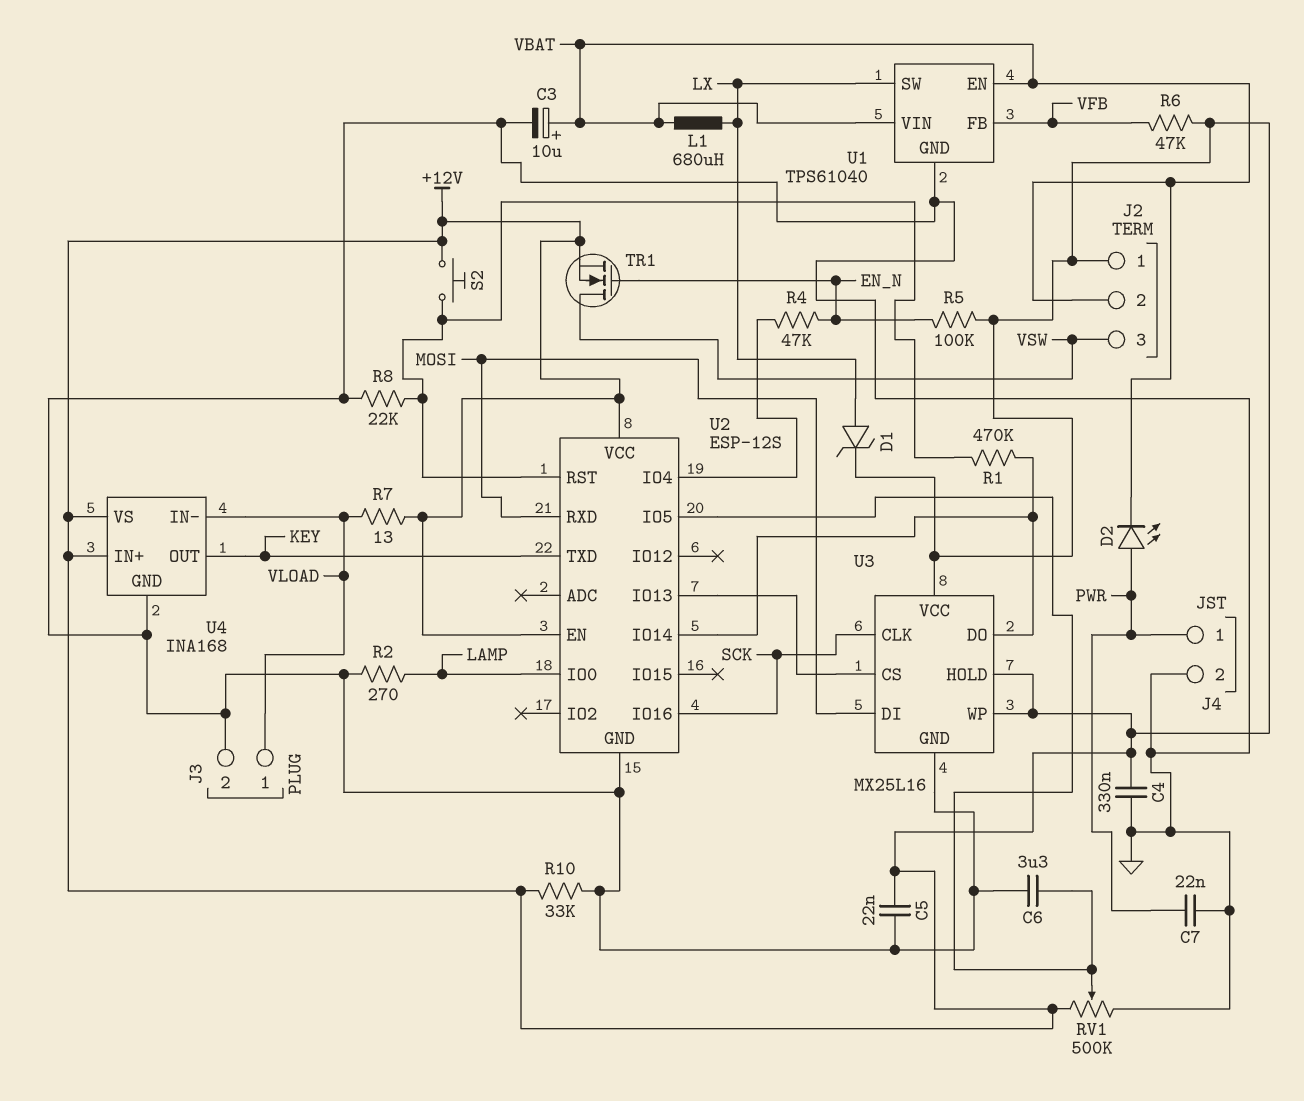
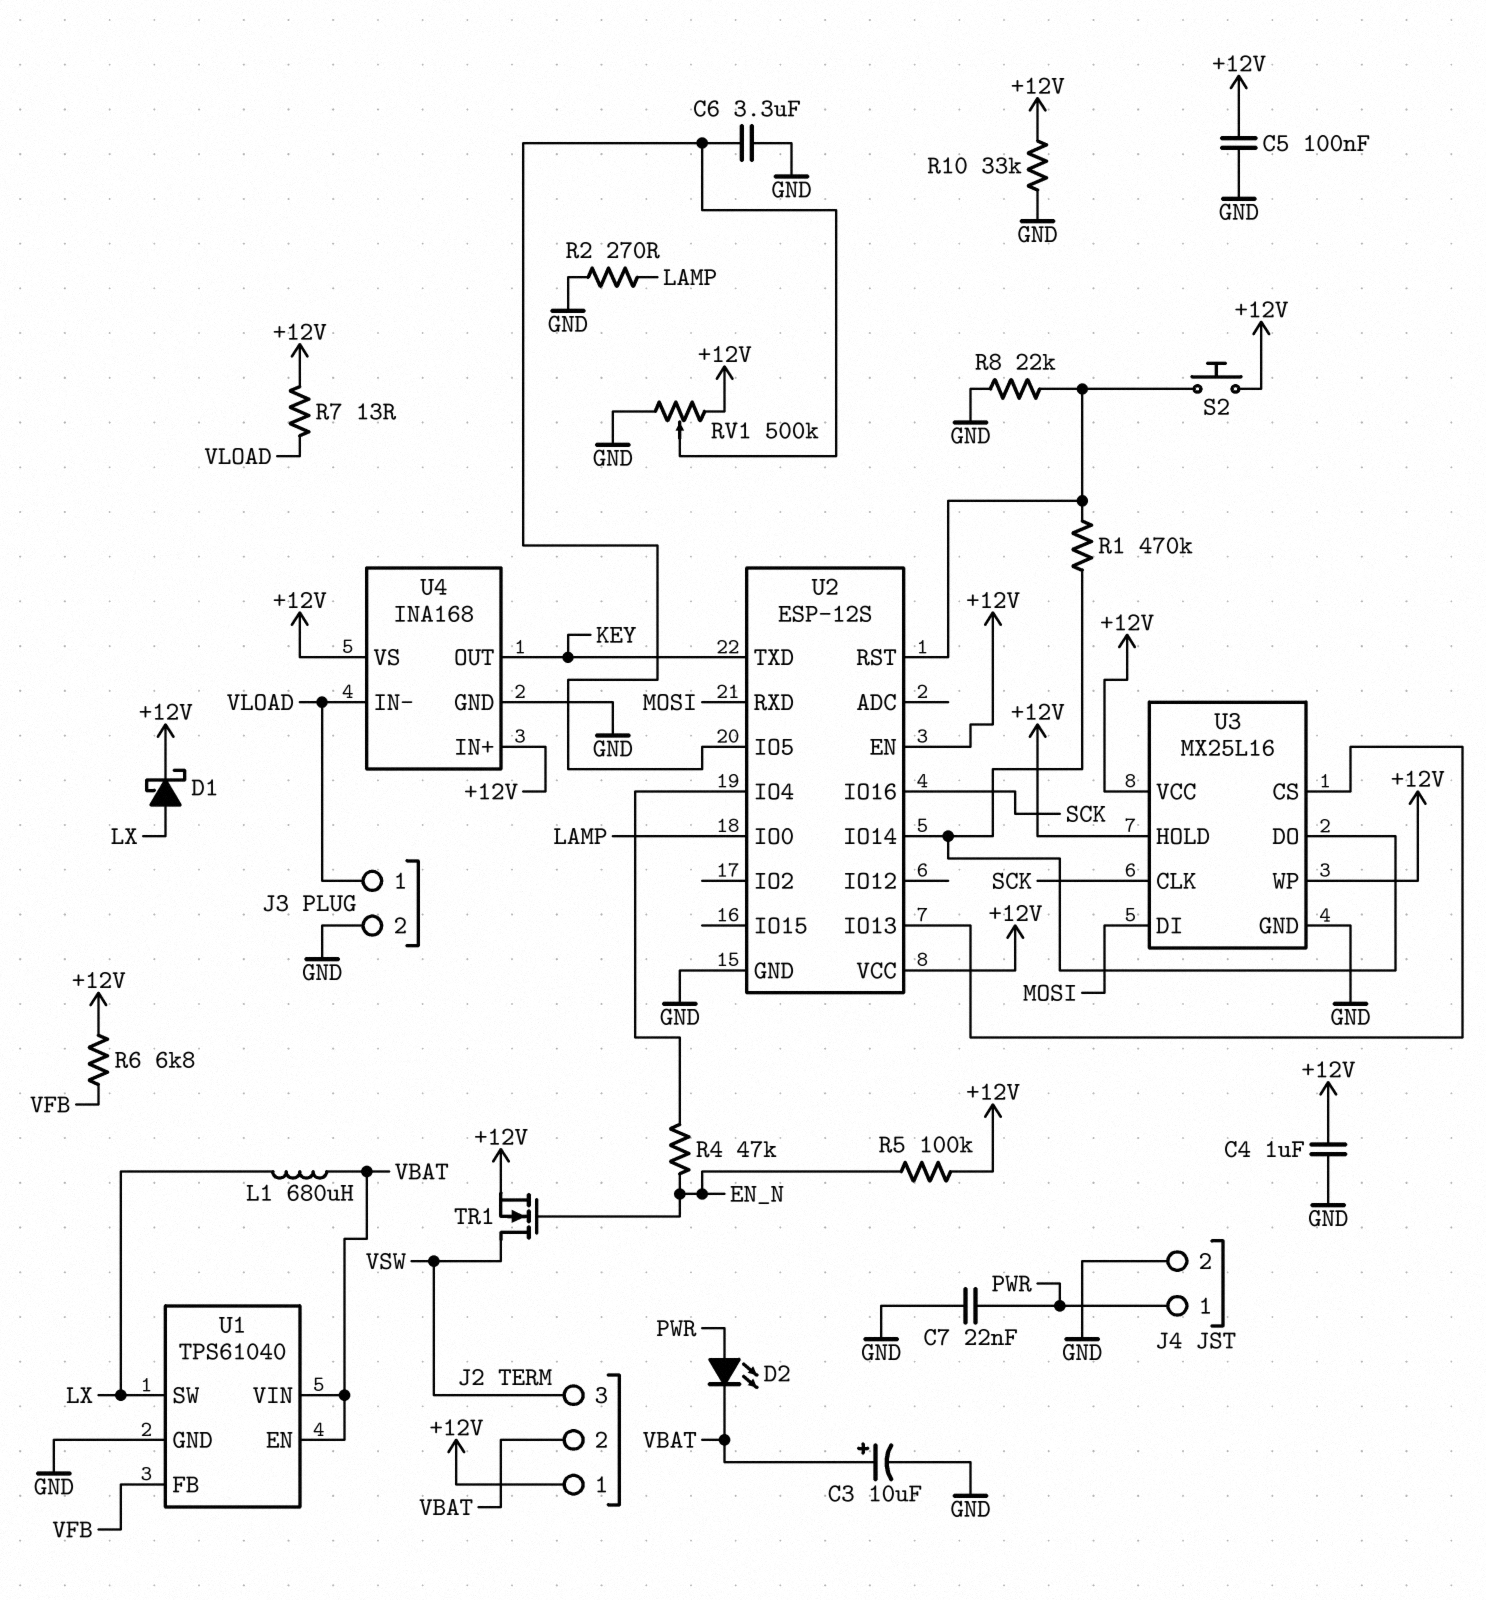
C4: 330nF (+12V, GND) -> 1uF (+12V, GND)
C5: 22nF (+12V, GND) -> 100nF (+12V, GND)
D1: zener (A LX, K +12V) -> schottky (A LX, K +12V)
R6: 47k (+12V, VFB) -> 6.8k (+12V, VFB)

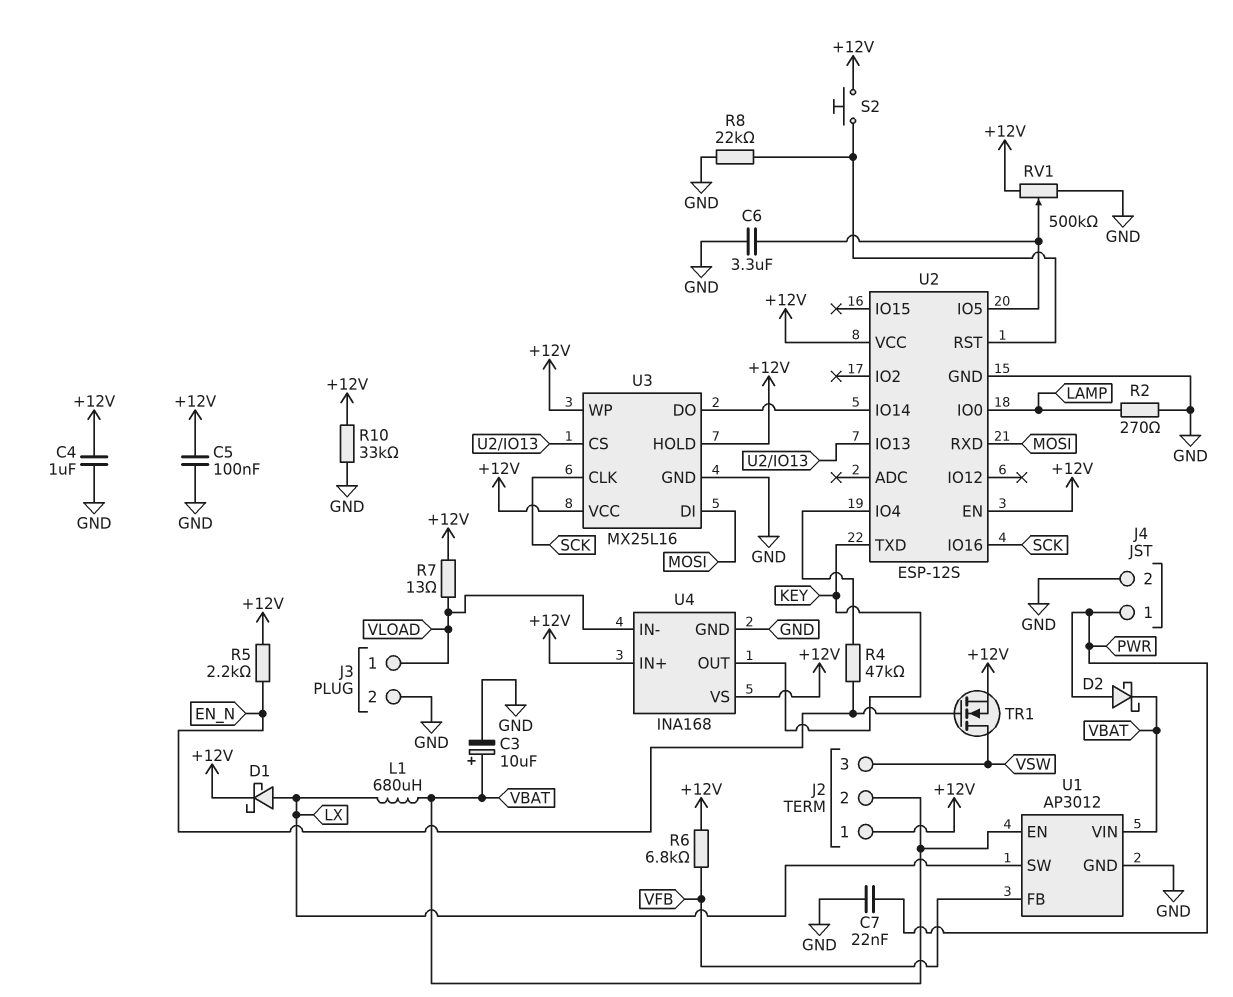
D2: LED (A PWR, K VBAT) -> schottky (A PWR, K VBAT)
R1: 470k (U2/IO14, U2/RST) -> none
R5: 100k (+12V, EN_N) -> 2.2k (+12V, EN_N)
U1: TPS61040 -> AP3012

